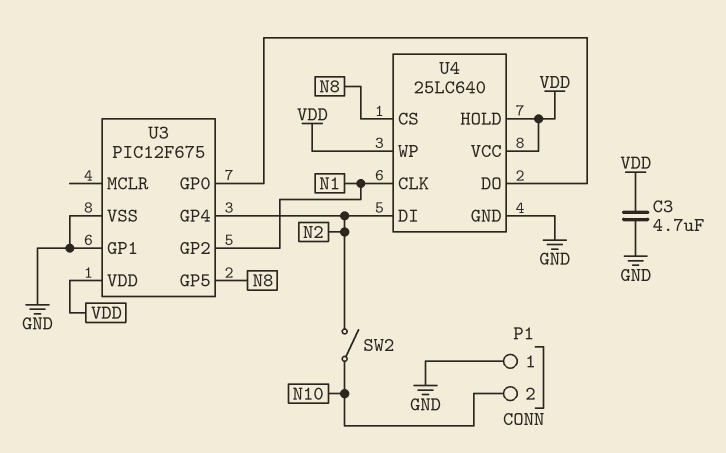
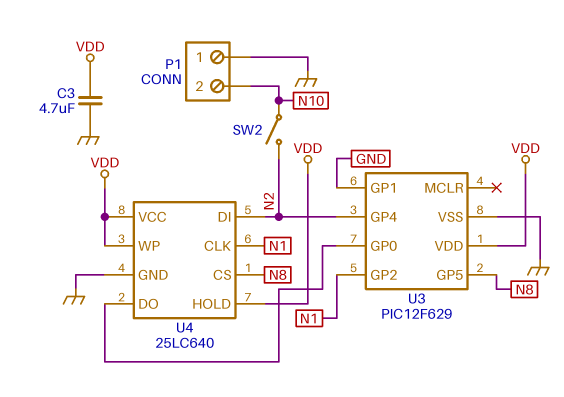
U3: PIC12F675 -> PIC12F629

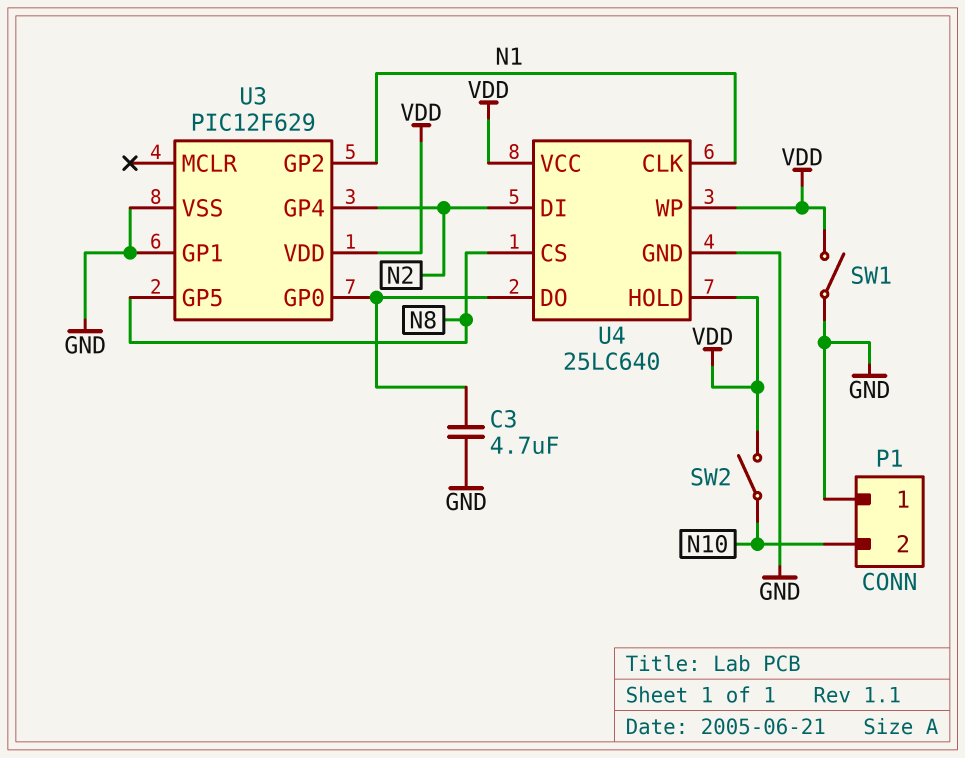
C3: 4.7uF (GND, VDD) -> 4.7uF (GND, U3/GP0)
SW1: none -> switch (GND, VDD)
SW2: switch (N2, N10) -> switch (N10, VDD)

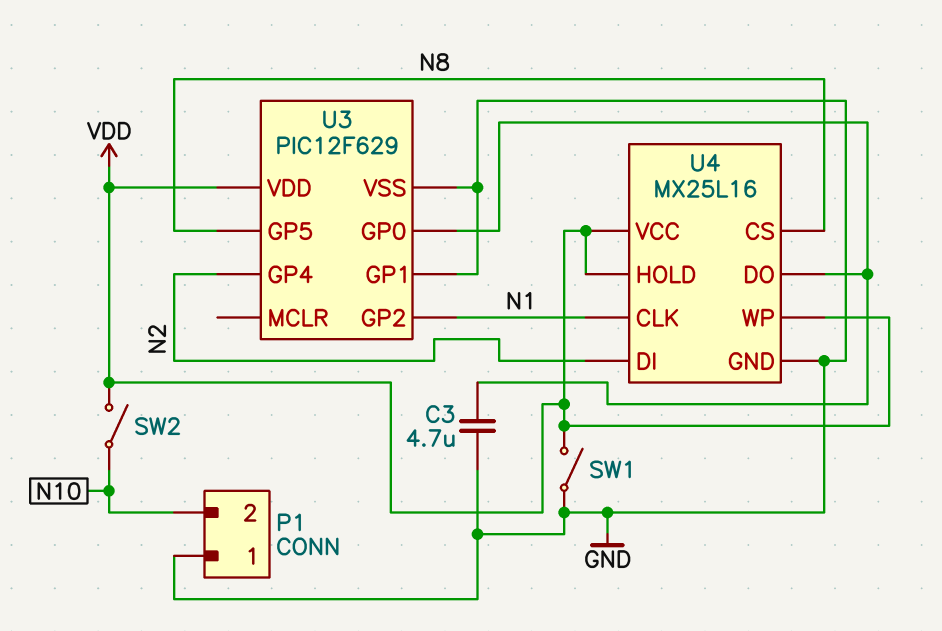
U4: 25LC640 -> MX25L16

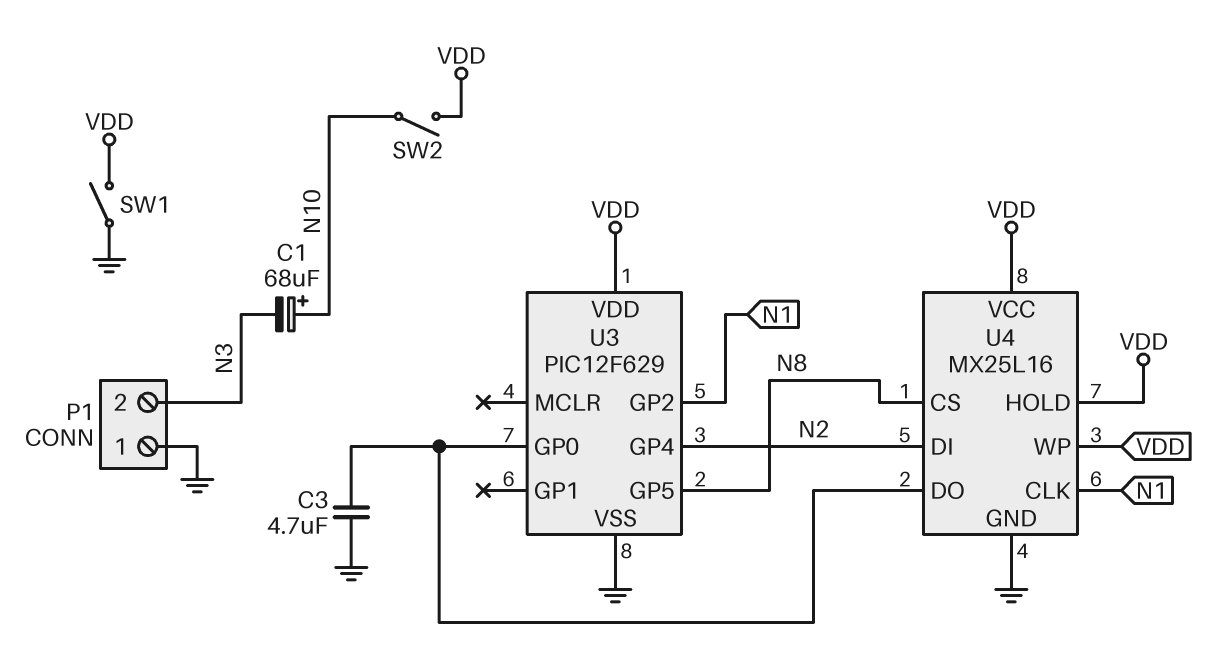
C1: none -> 68uF (plus N10, minus N3)
P1 pin 2: N10 -> N3
U3 pin GP1: GND -> none

